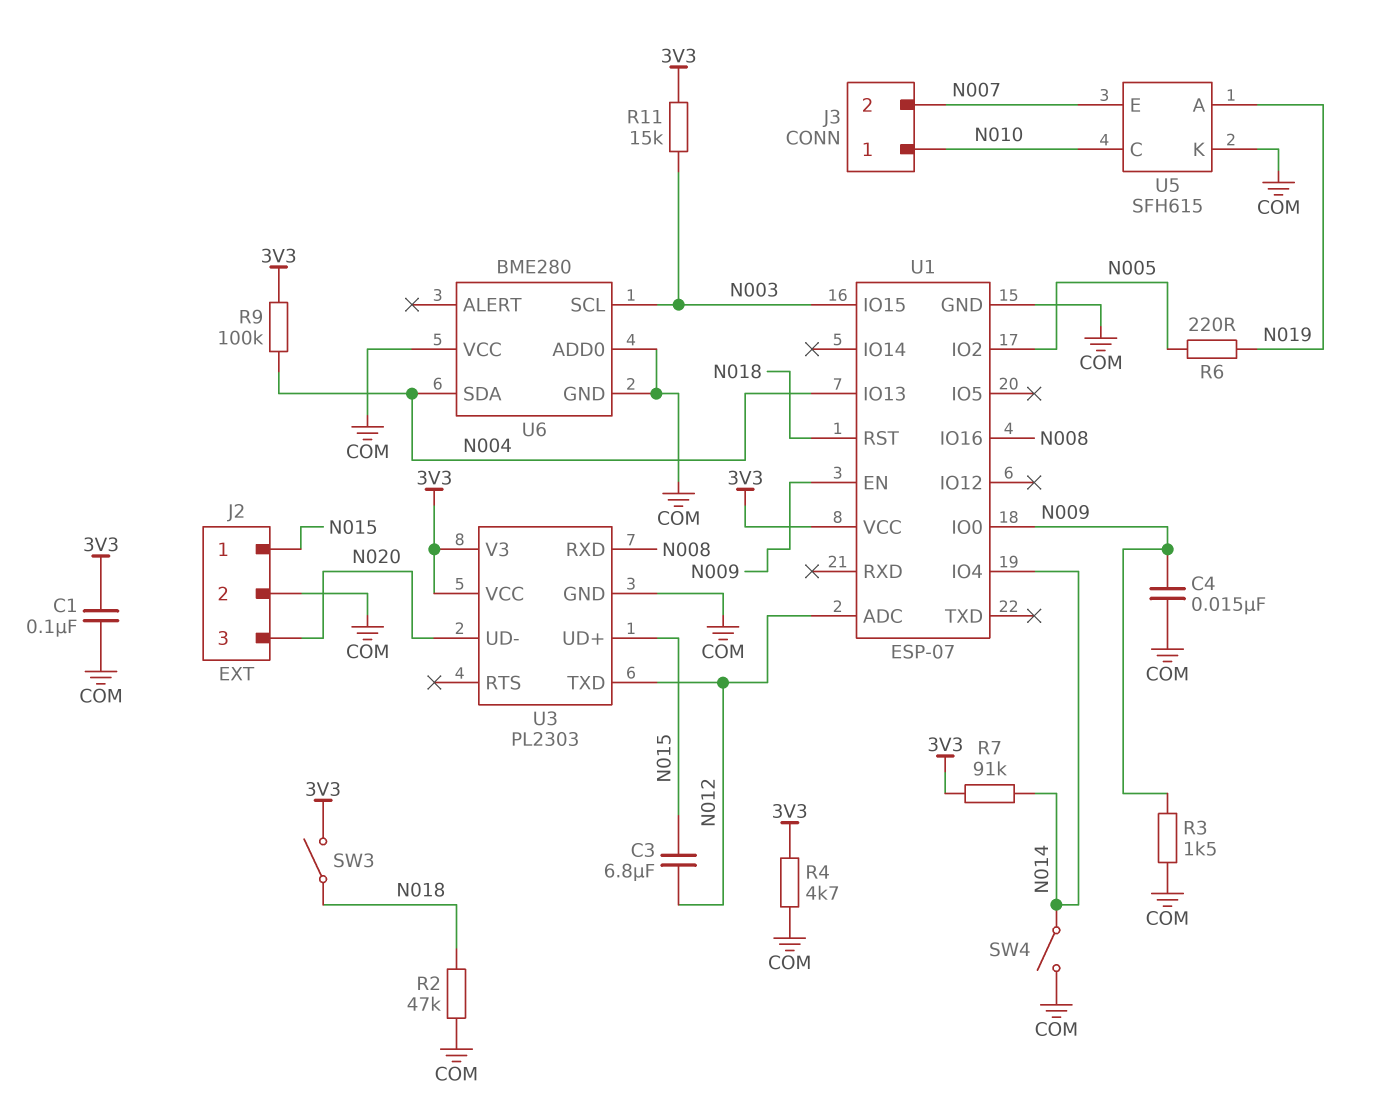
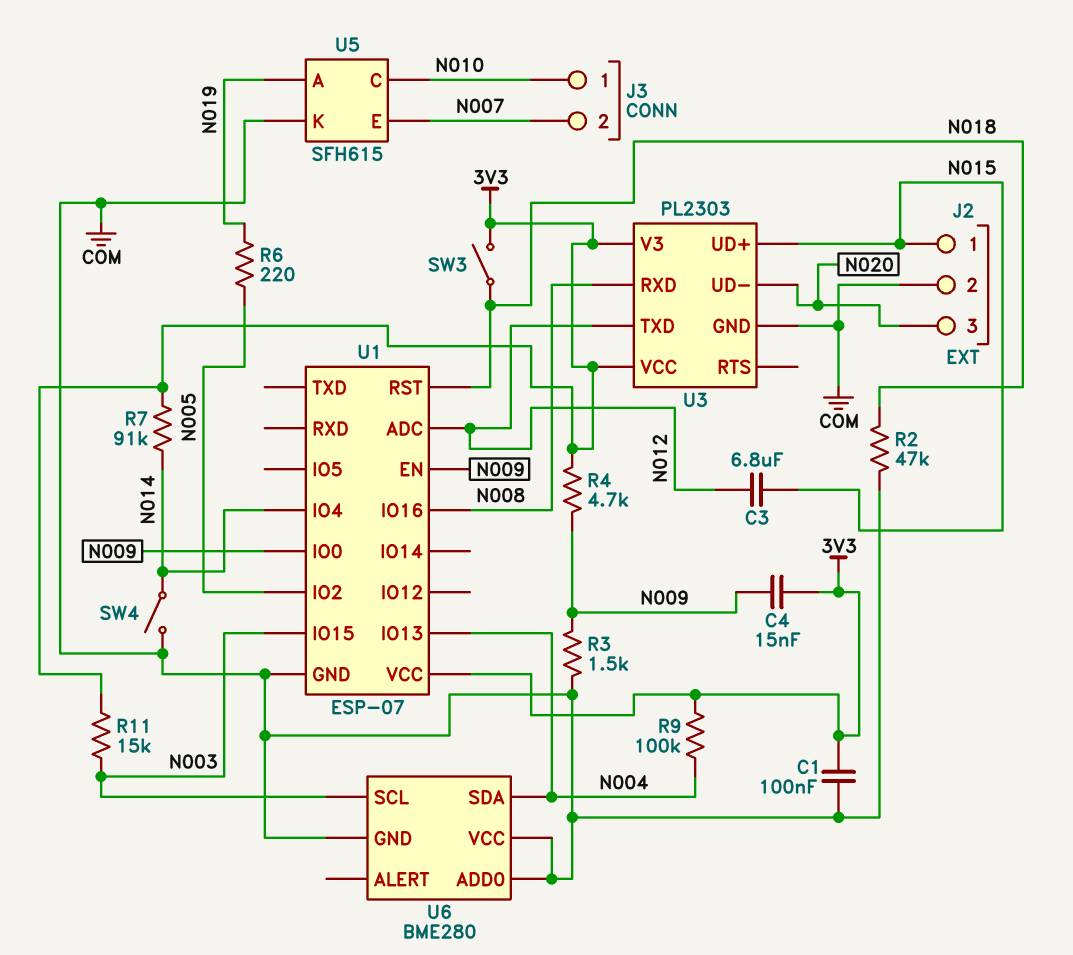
C4: 15nF (COM, N009) -> 15nF (3V3, N009)
R4: 4.7k (3V3, COM) -> 4.7k (3V3, N009)

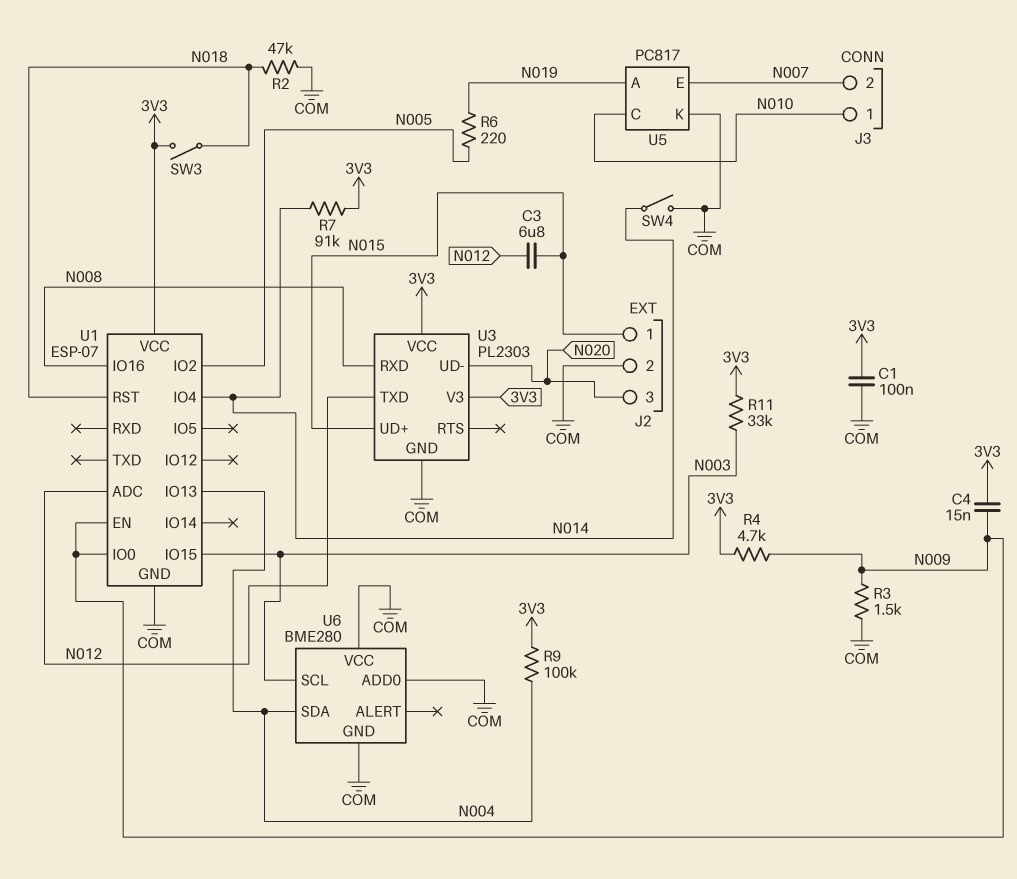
R11: 15k (3V3, N003) -> 33k (3V3, N003)
U5: SFH615 -> PC817

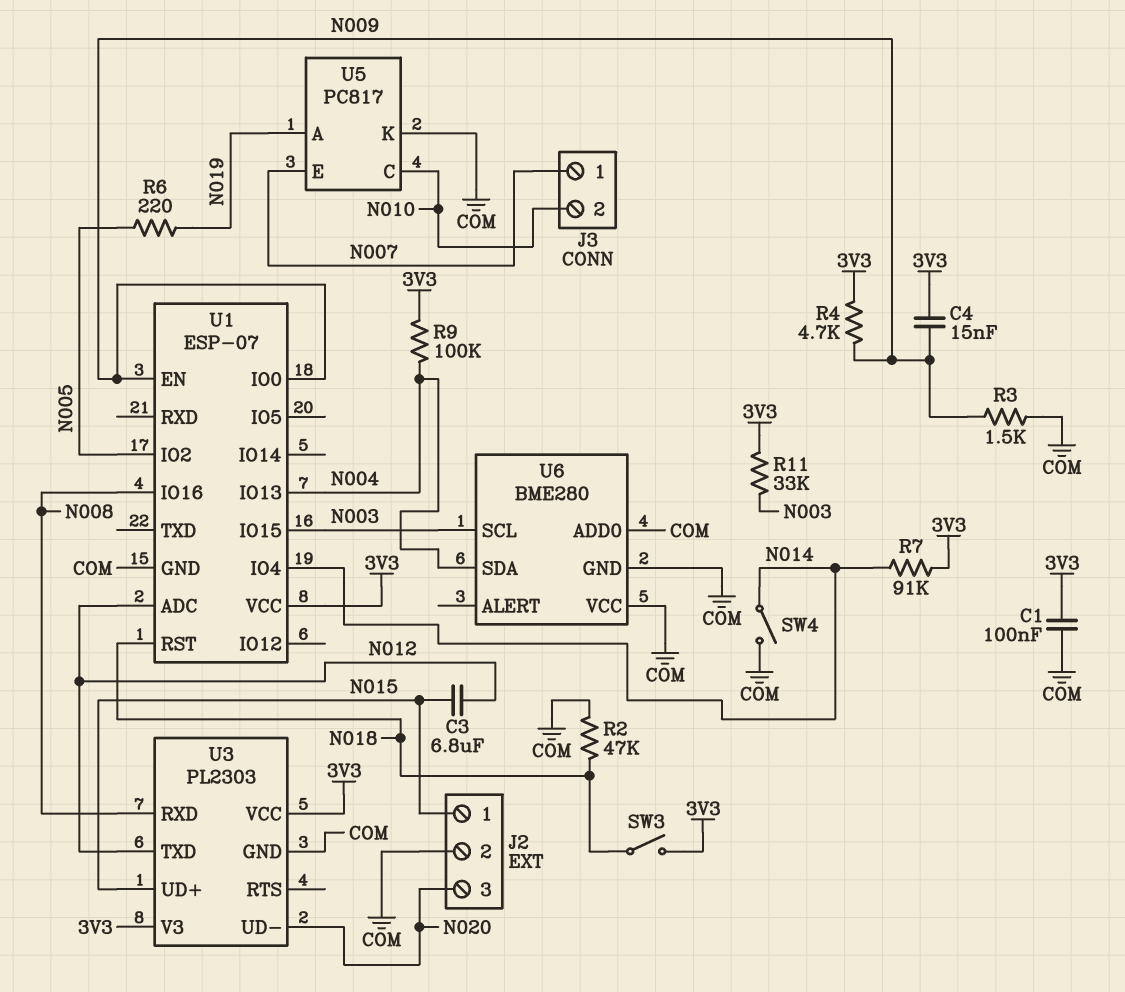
J3 pin 1: N010 -> N007
J3 pin 2: N007 -> N010

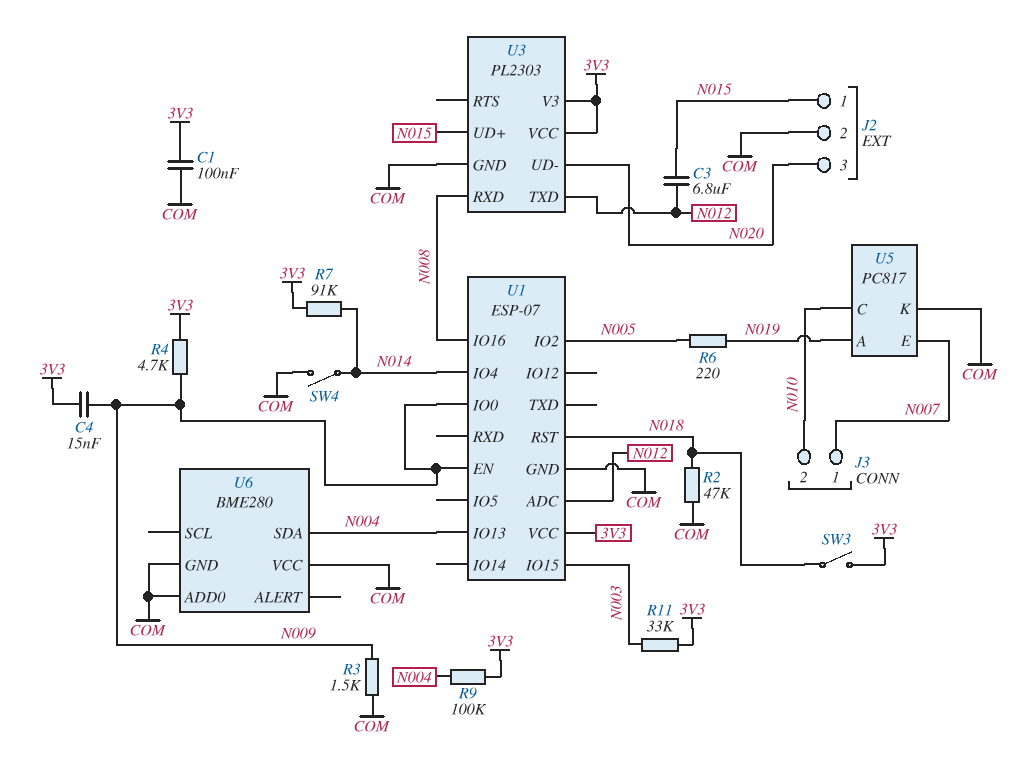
U6 pin SCL: N003 -> none

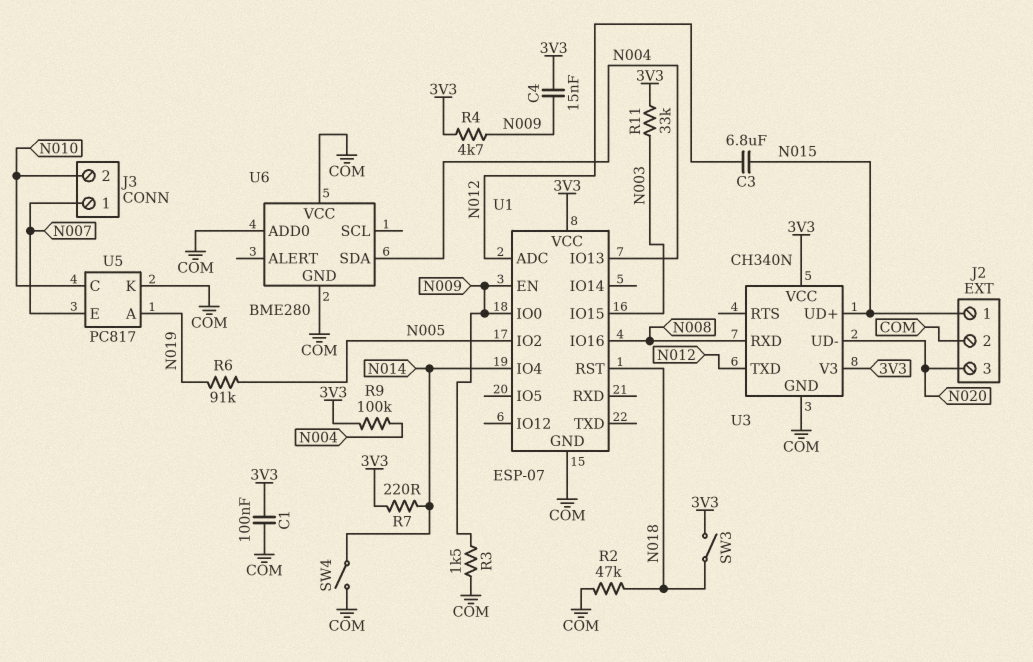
R6: 220 (N005, N019) -> 91k (N005, N019)
R7: 91k (3V3, N014) -> 220 (3V3, N014)
U3: PL2303 -> CH340N

